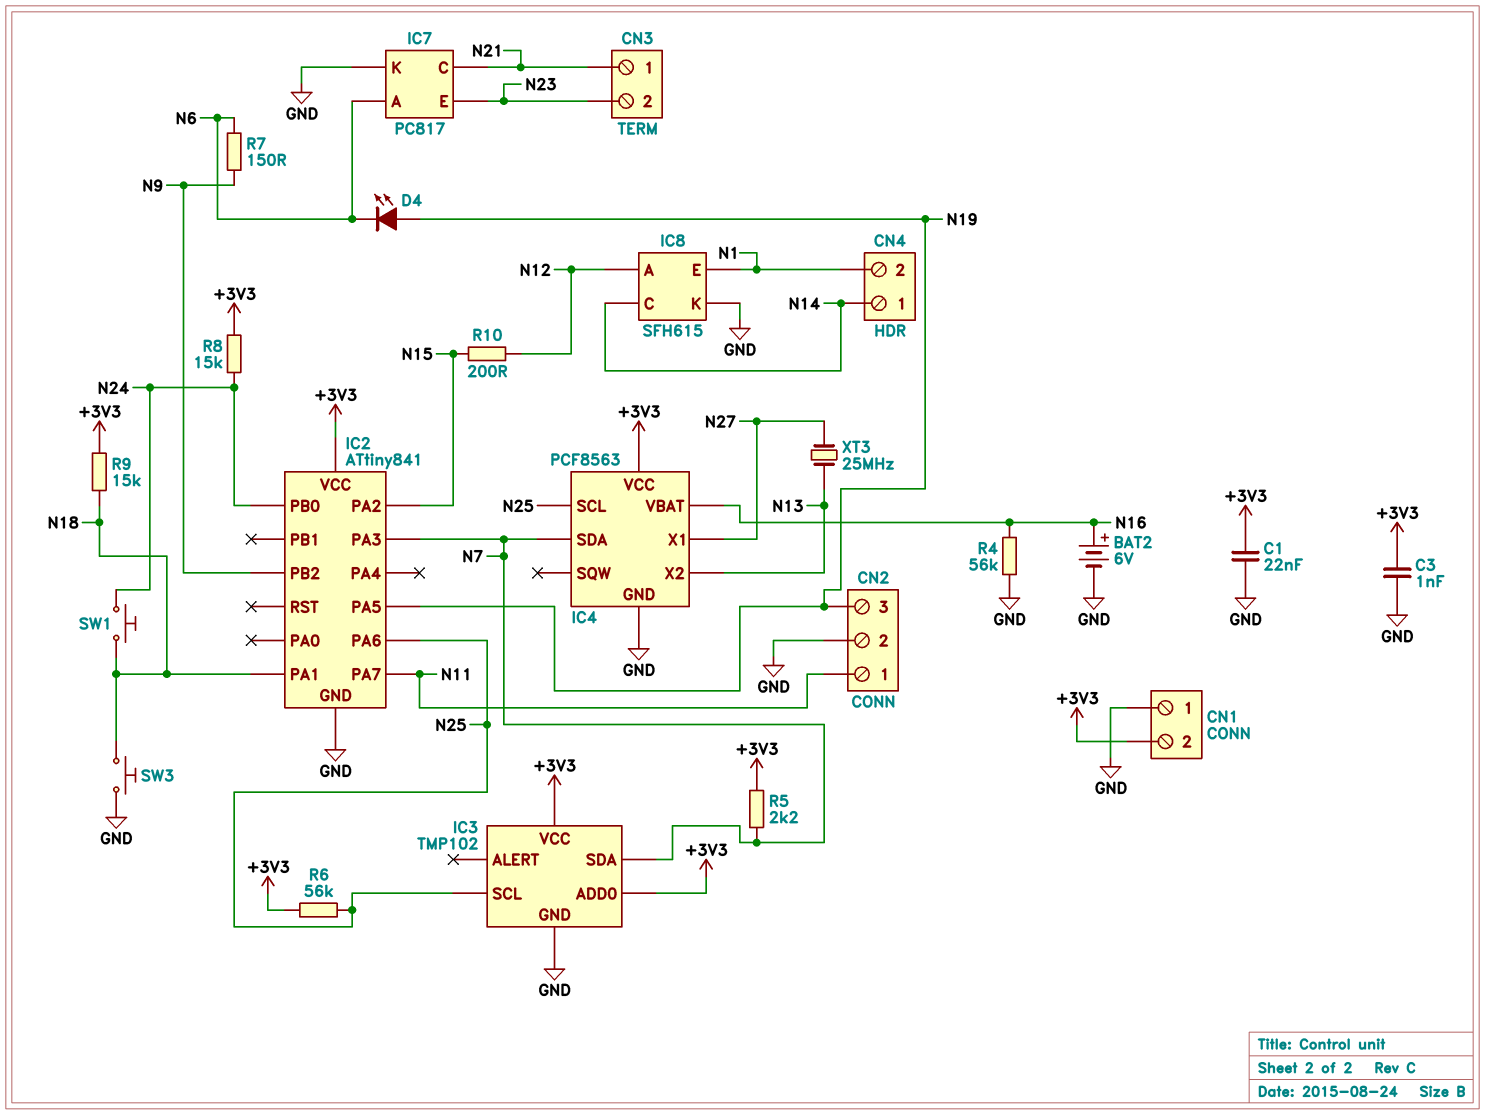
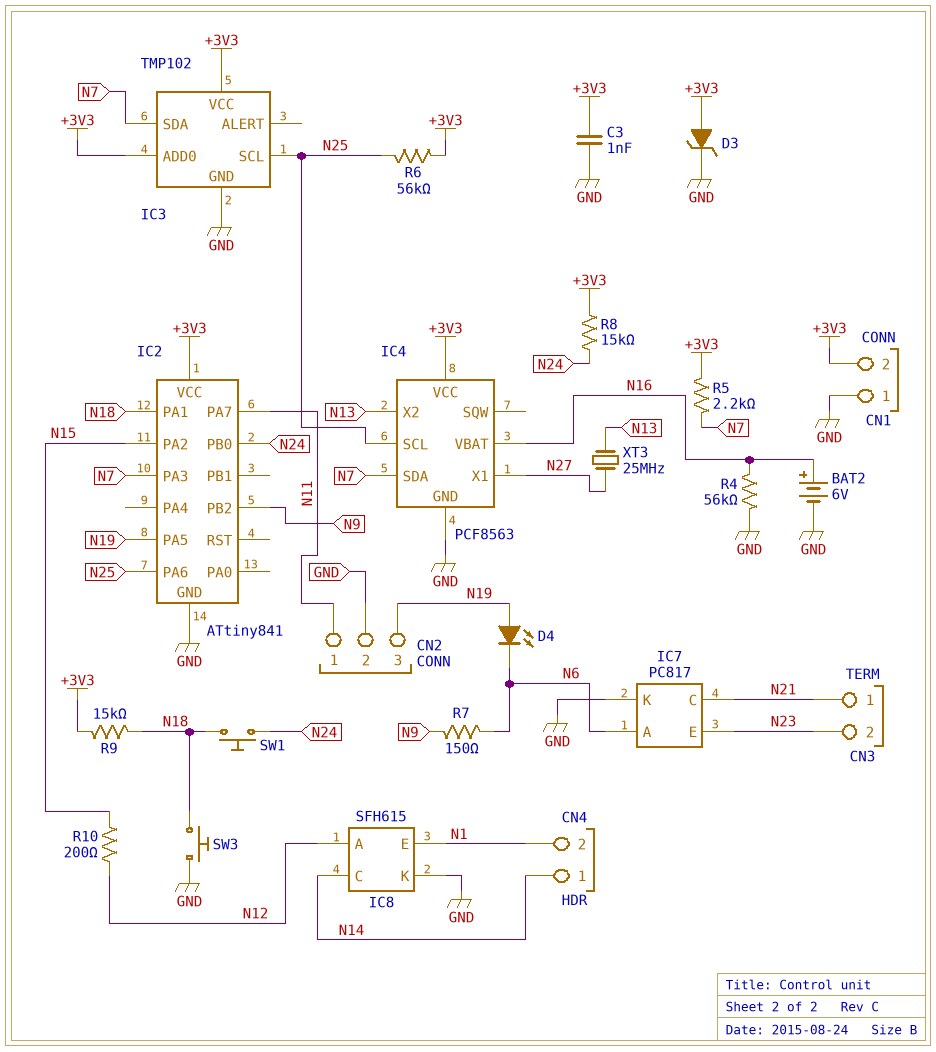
C1: 22nF (+3V3, GND) -> none
D3: none -> zener (A +3V3, K GND)

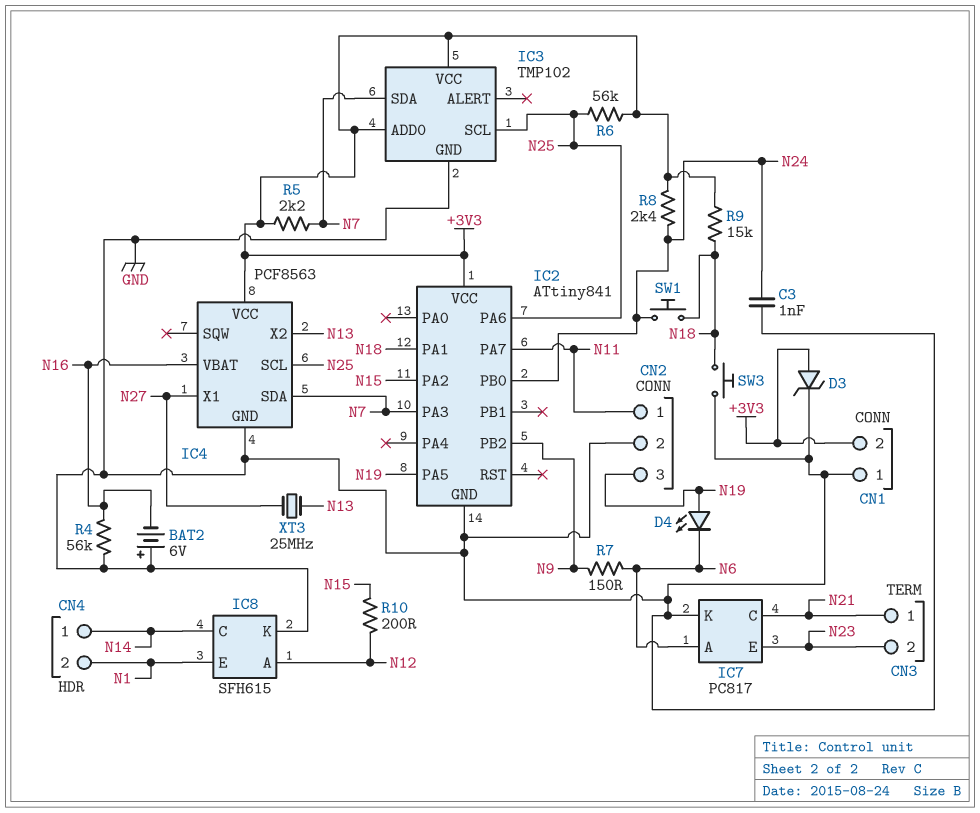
BAT2: 6V (plus N16, minus GND) -> 6V (plus GND, minus N16)
C3: 1nF (+3V3, GND) -> 1nF (GND, N24)
R8: 15k (+3V3, N24) -> 2.4k (+3V3, N24)

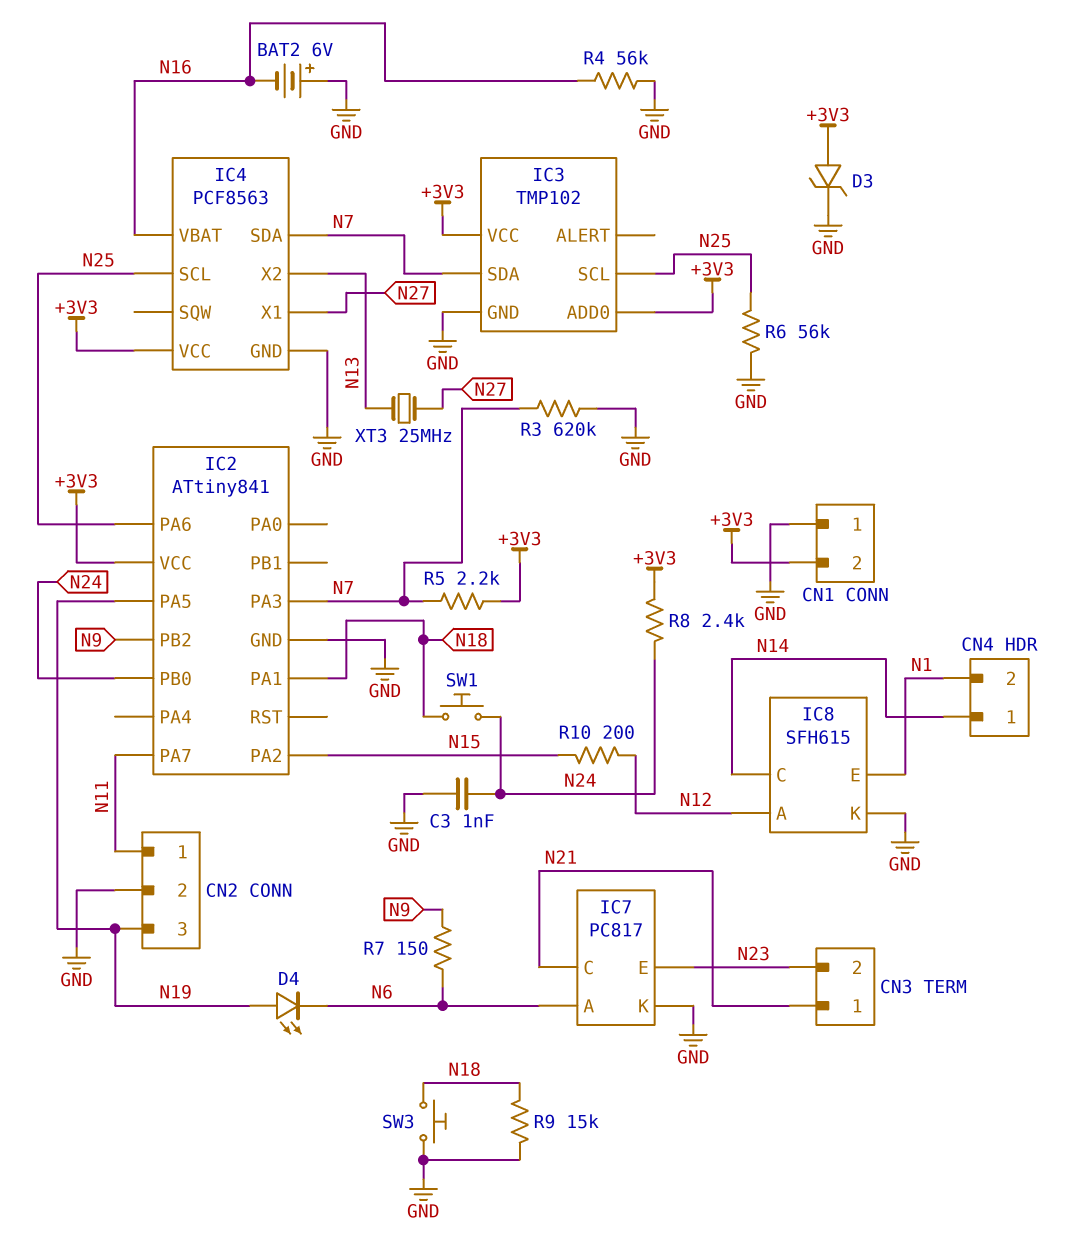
R3: none -> 620k (GND, N7)
R6: 56k (+3V3, N25) -> 56k (GND, N25)
R9: 15k (+3V3, N18) -> 15k (GND, N18)

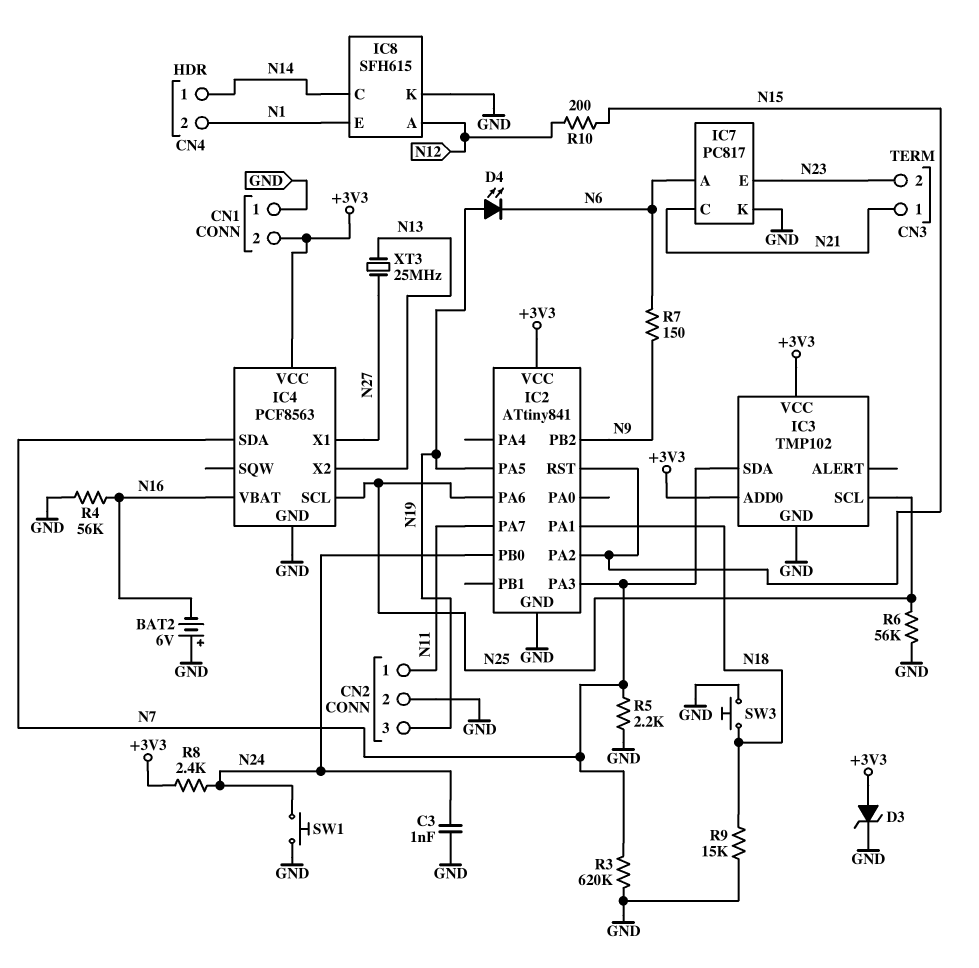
IC2 pin RST: none -> N15
R5: 2.2k (+3V3, N7) -> 2.2k (GND, N7)
SW1: button (N18, N24) -> button (GND, N24)

